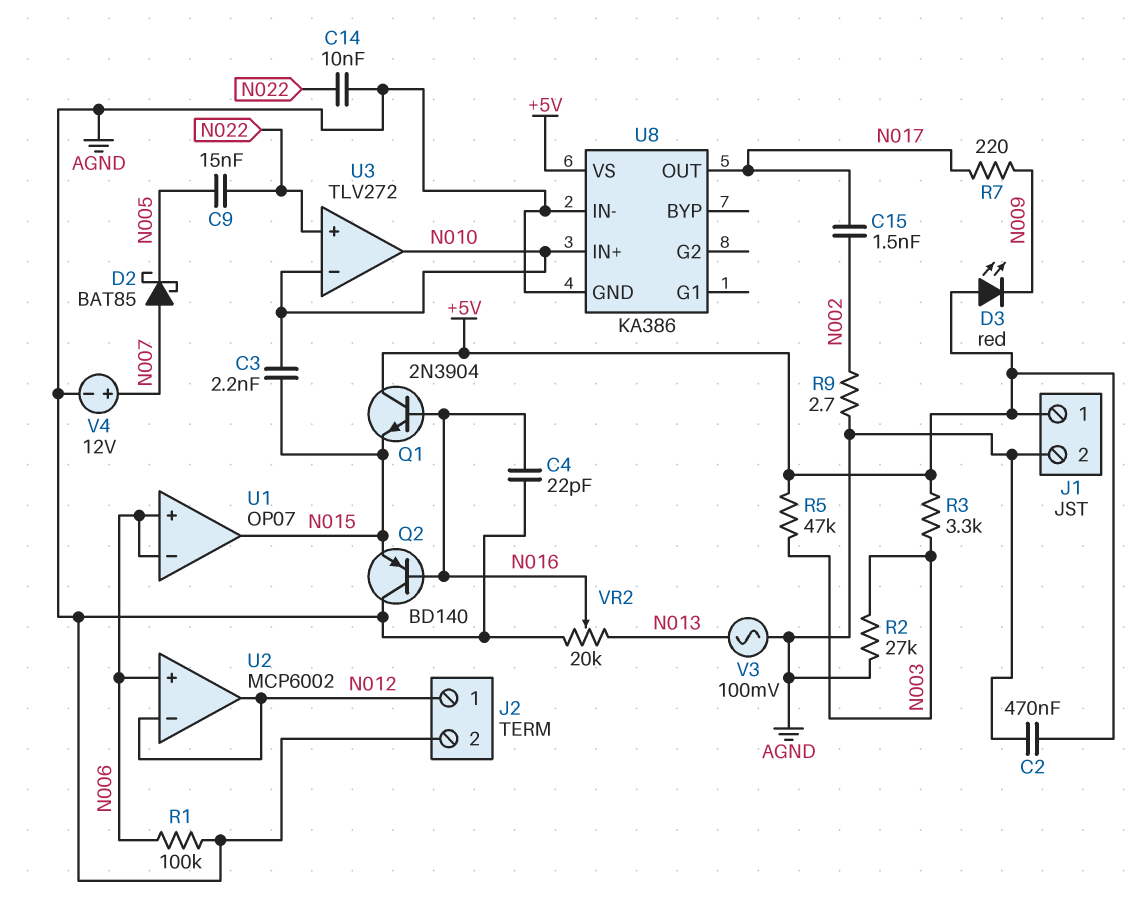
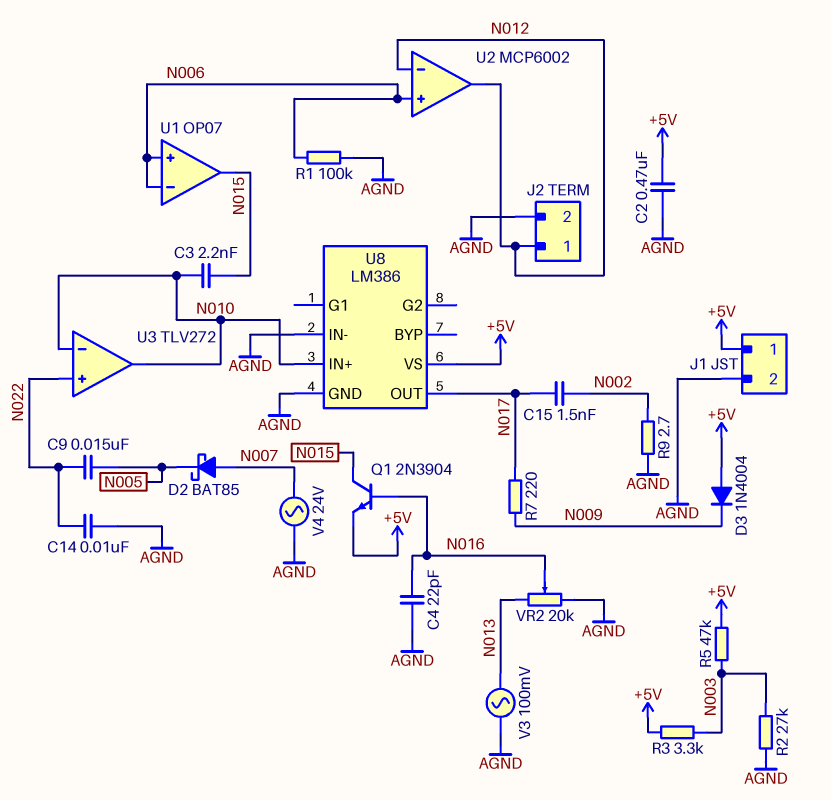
D3: LED red (A +5V, K N009) -> diode 1N4004 (A +5V, K N009)
Q1: NPN 2N3904 (B N016, C +5V, E N015) -> NPN 2N3904 (B N016, C N015, E +5V)
Q2: PNP BD140 (B N016, C AGND, E N015) -> none
U8: KA386 -> LM386
V4: 12V (plus N007, minus AGND) -> AC 24V (AGND, N007)

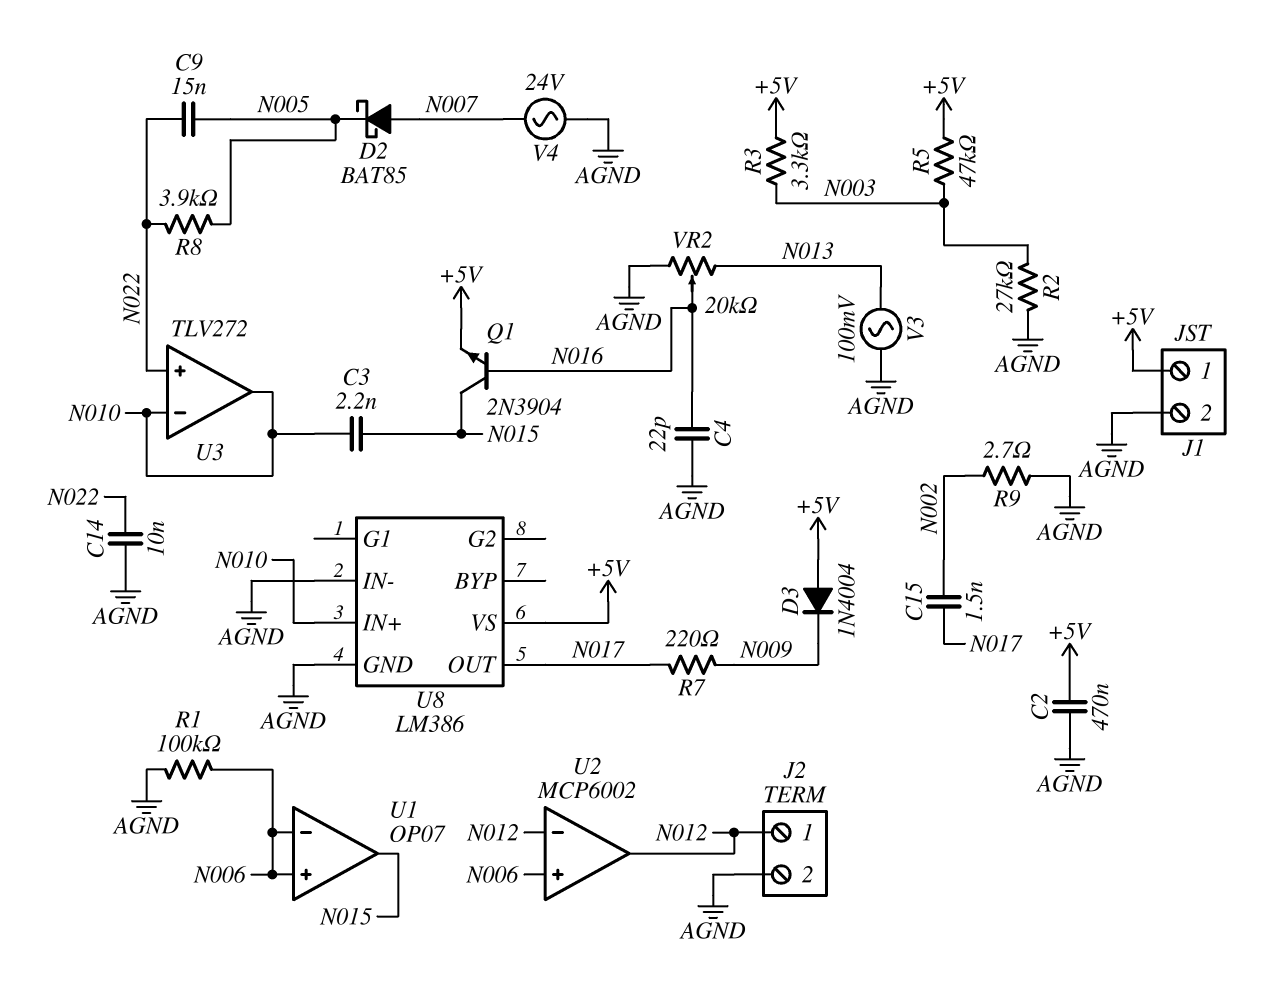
R8: none -> 3.9k (N005, N022)

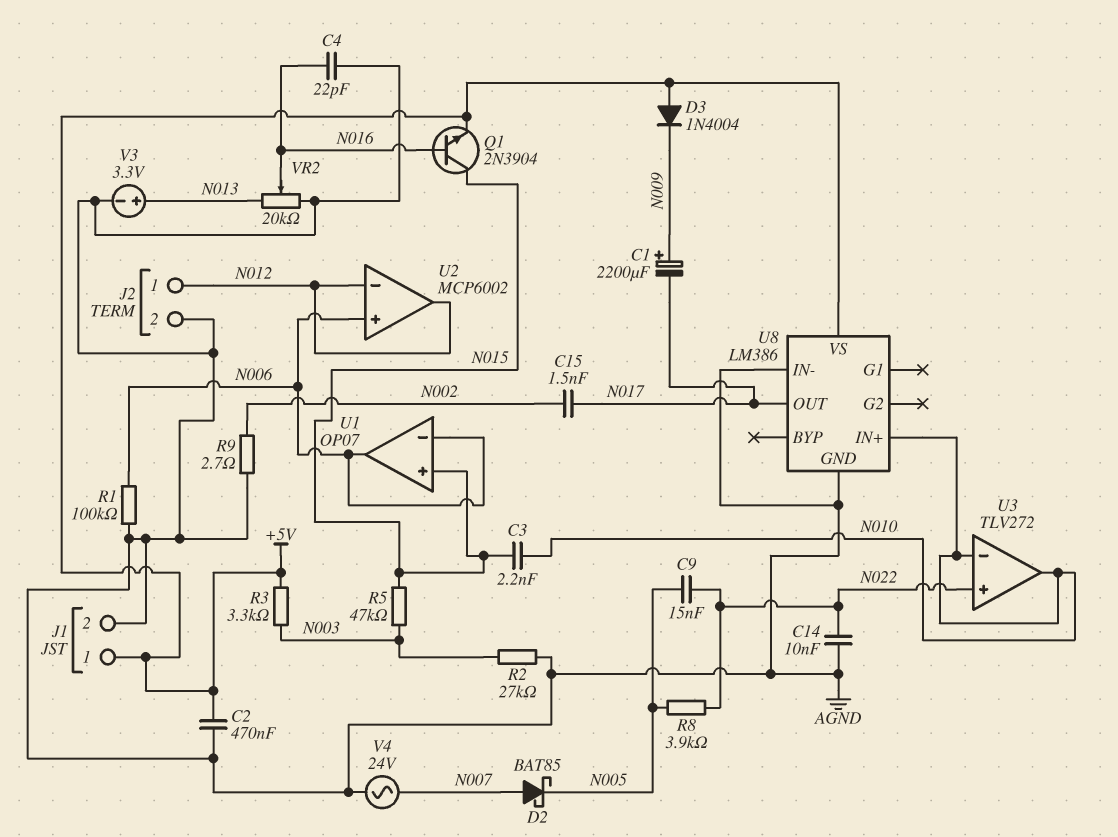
C1: none -> 2200uF (plus N009, minus N017)
R5: 47k (+5V, N003) -> 47k (N003, N015)
R7: 220 (N009, N017) -> none
U1 pin in+: N006 -> N015
U1 pin out: N015 -> N006
V3: AC 100mV (AGND, N013) -> 3.3V (plus N013, minus AGND)

